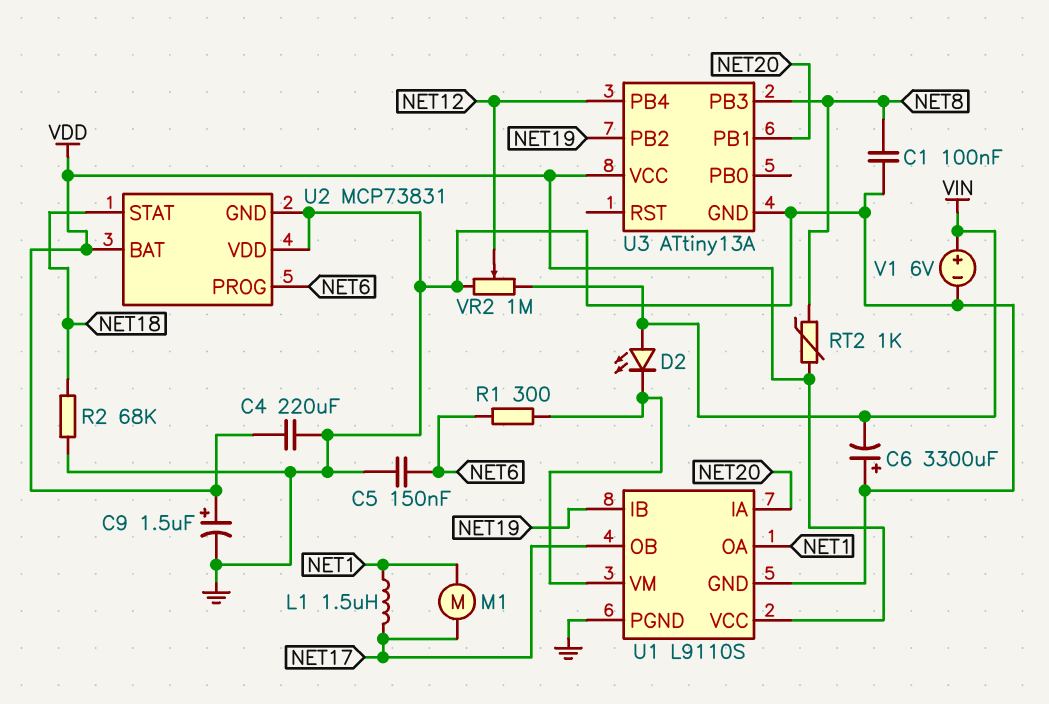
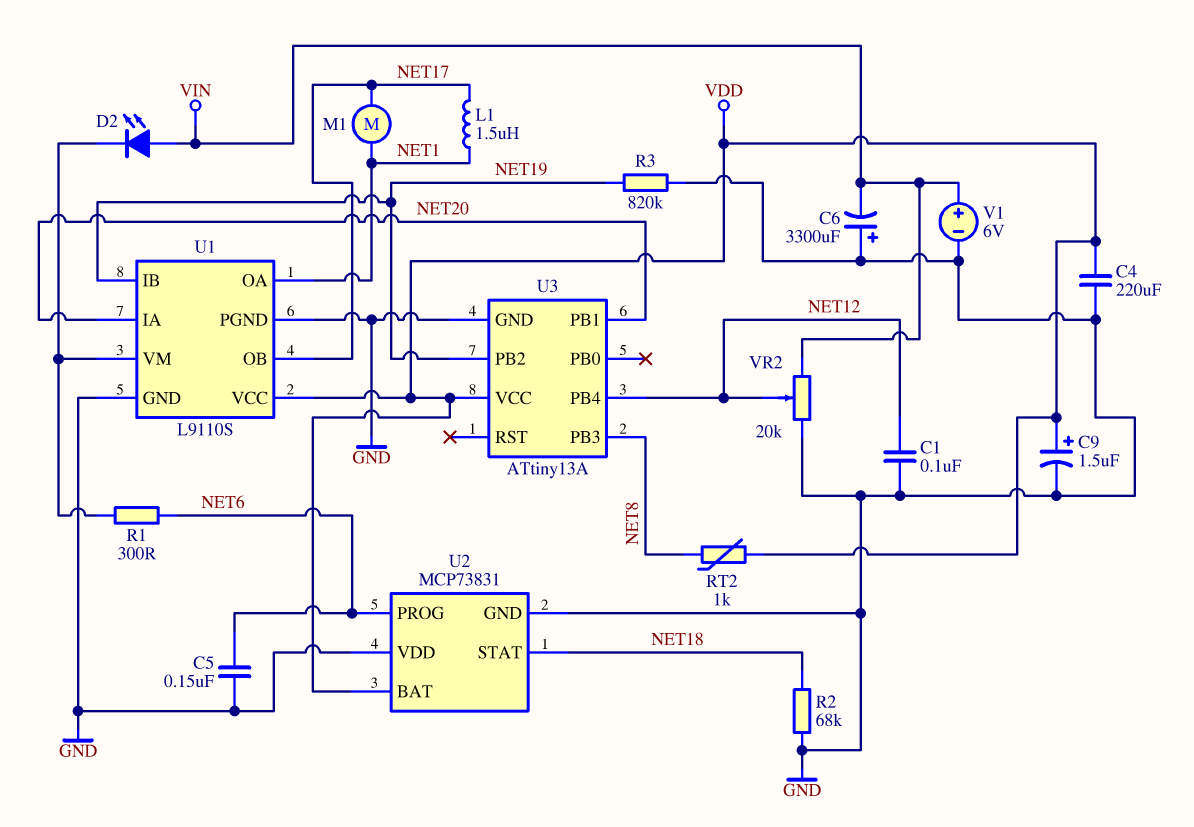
C1: 100nF (GND, NET8) -> 100nF (GND, NET12)
R3: none -> 820k (GND, NET19)
VR2: 1M (GND, VIN, wiper NET12) -> 20k (GND, VIN, wiper NET12)

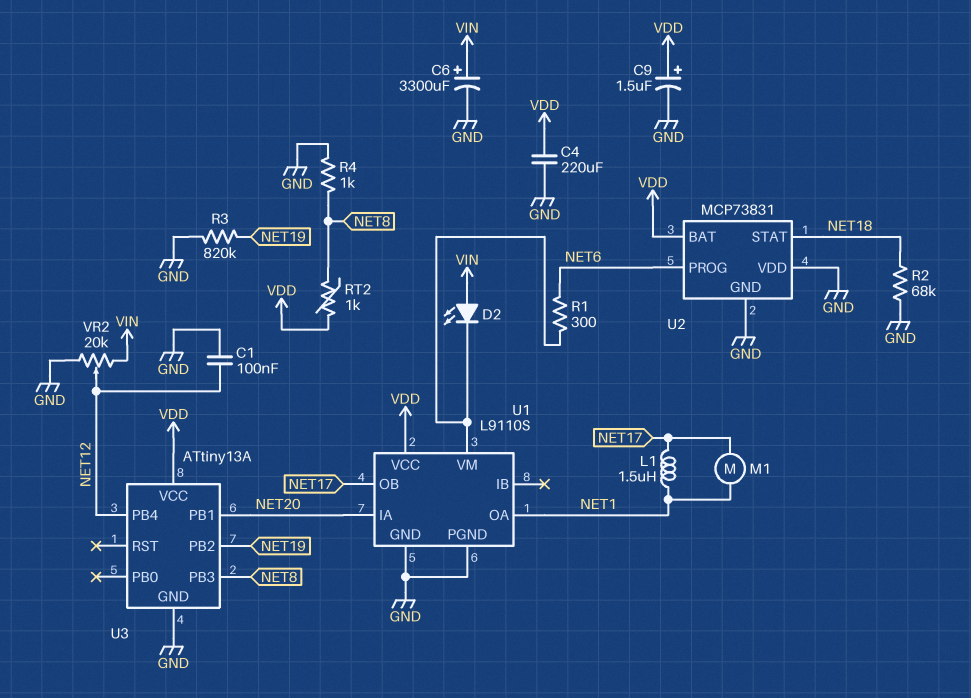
C5: 150nF (GND, NET6) -> none
C6: 3300uF (plus GND, minus VIN) -> 3300uF (plus VIN, minus GND)
R4: none -> 1k (GND, NET8)
U1 pin IB: NET19 -> none
V1: 6V (plus VIN, minus GND) -> none

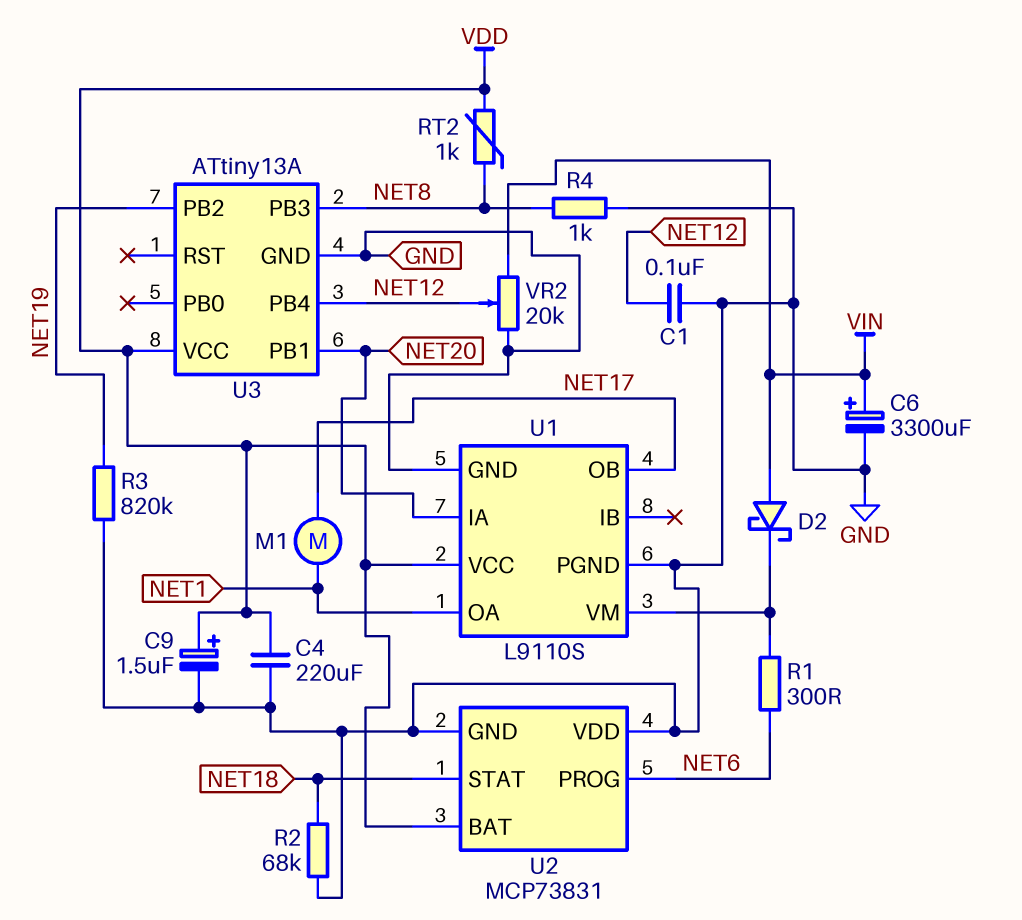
D2: LED (A VIN, K U1/VM) -> schottky (A VIN, K U1/VM)
L1: 1.5uH (NET1, NET17) -> none

